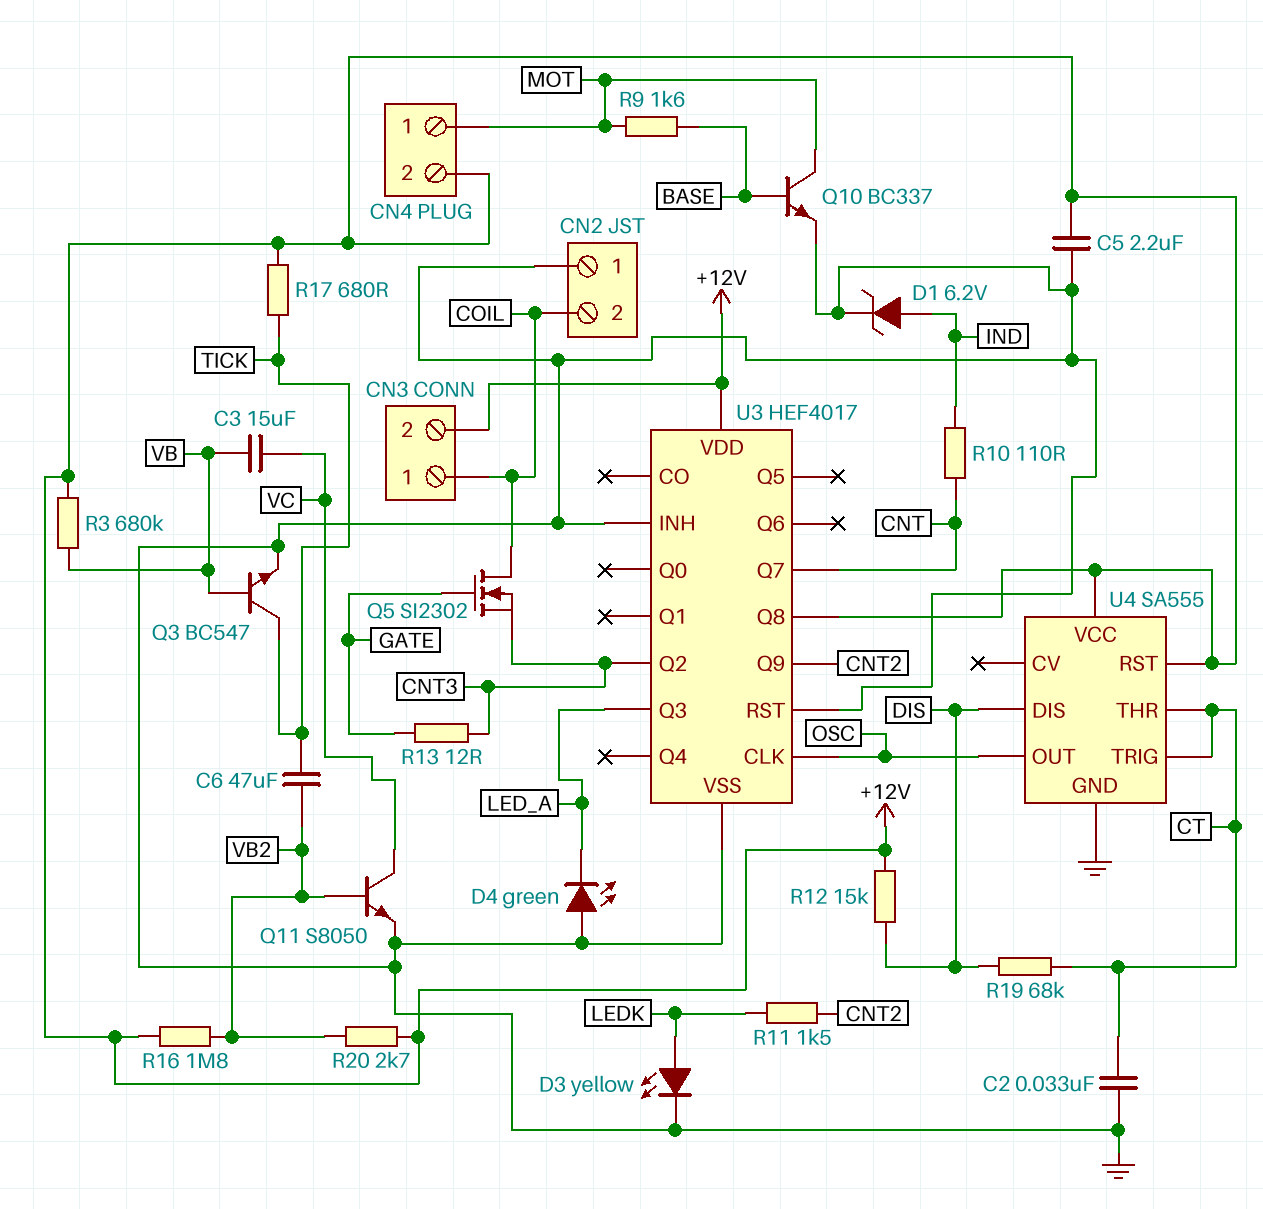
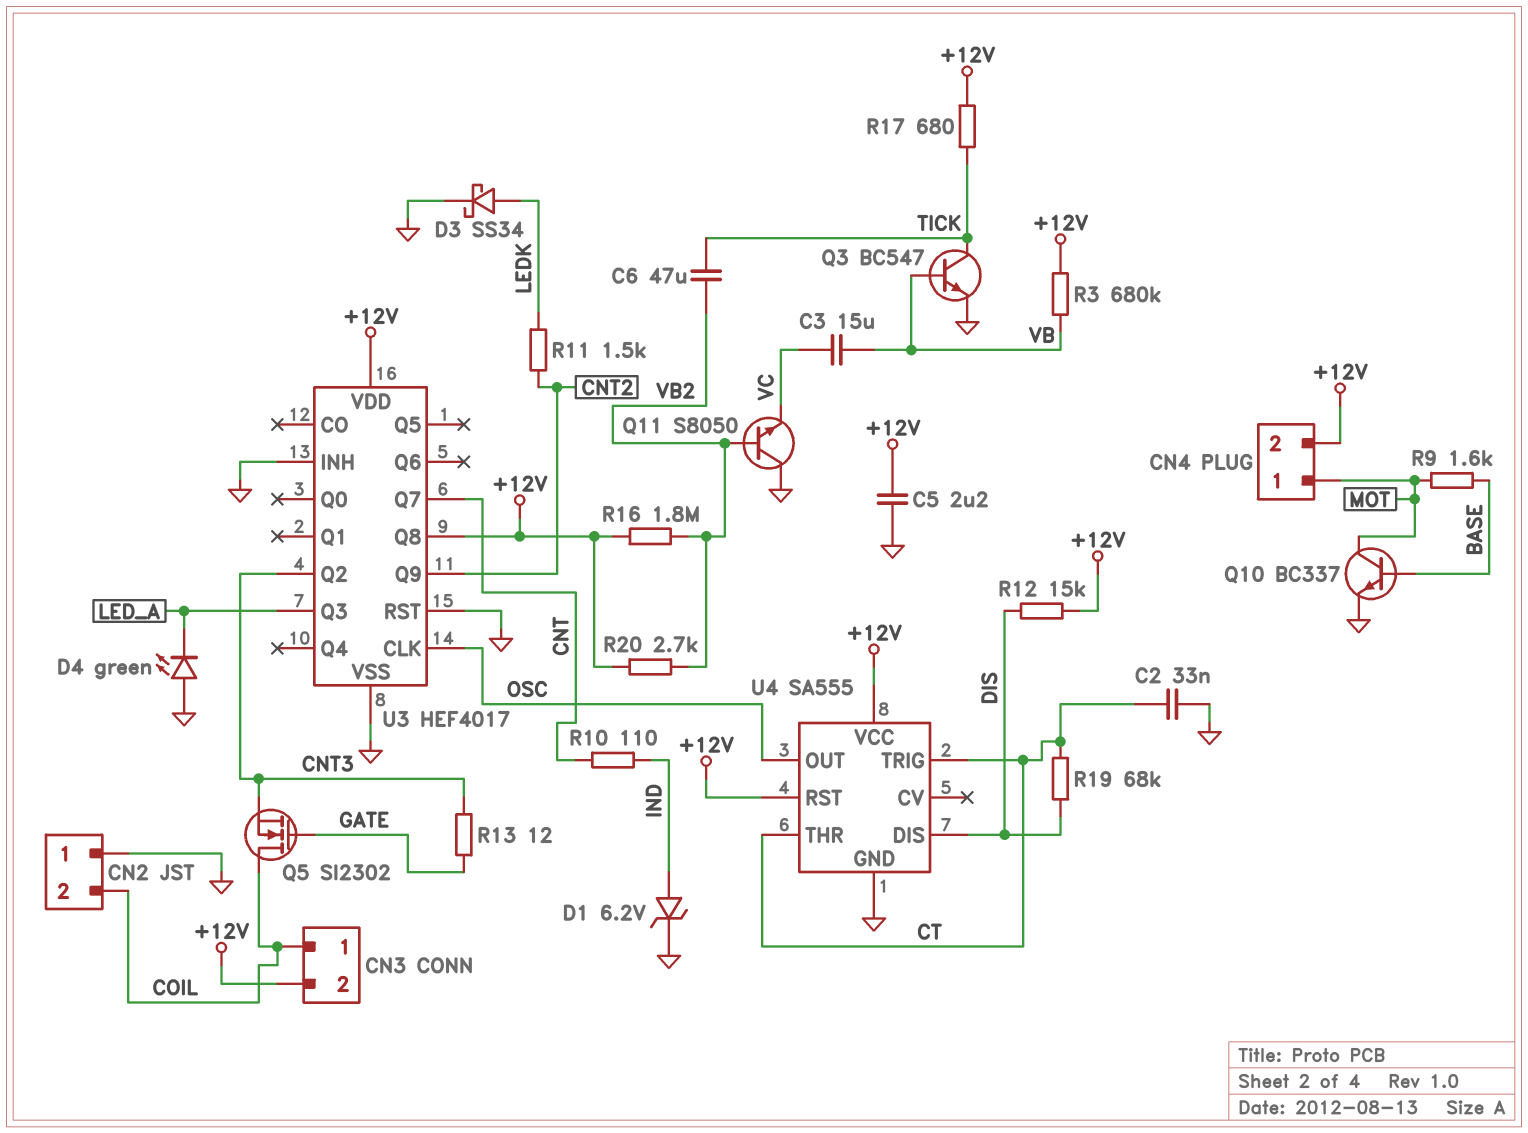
D3: LED yellow (A LEDK, K GND) -> schottky SS34 (A LEDK, K GND)
Q11: NPN S8050 (B VB2, C VC, E GND) -> NPN S8050 (B VB2, C GND, E VC)

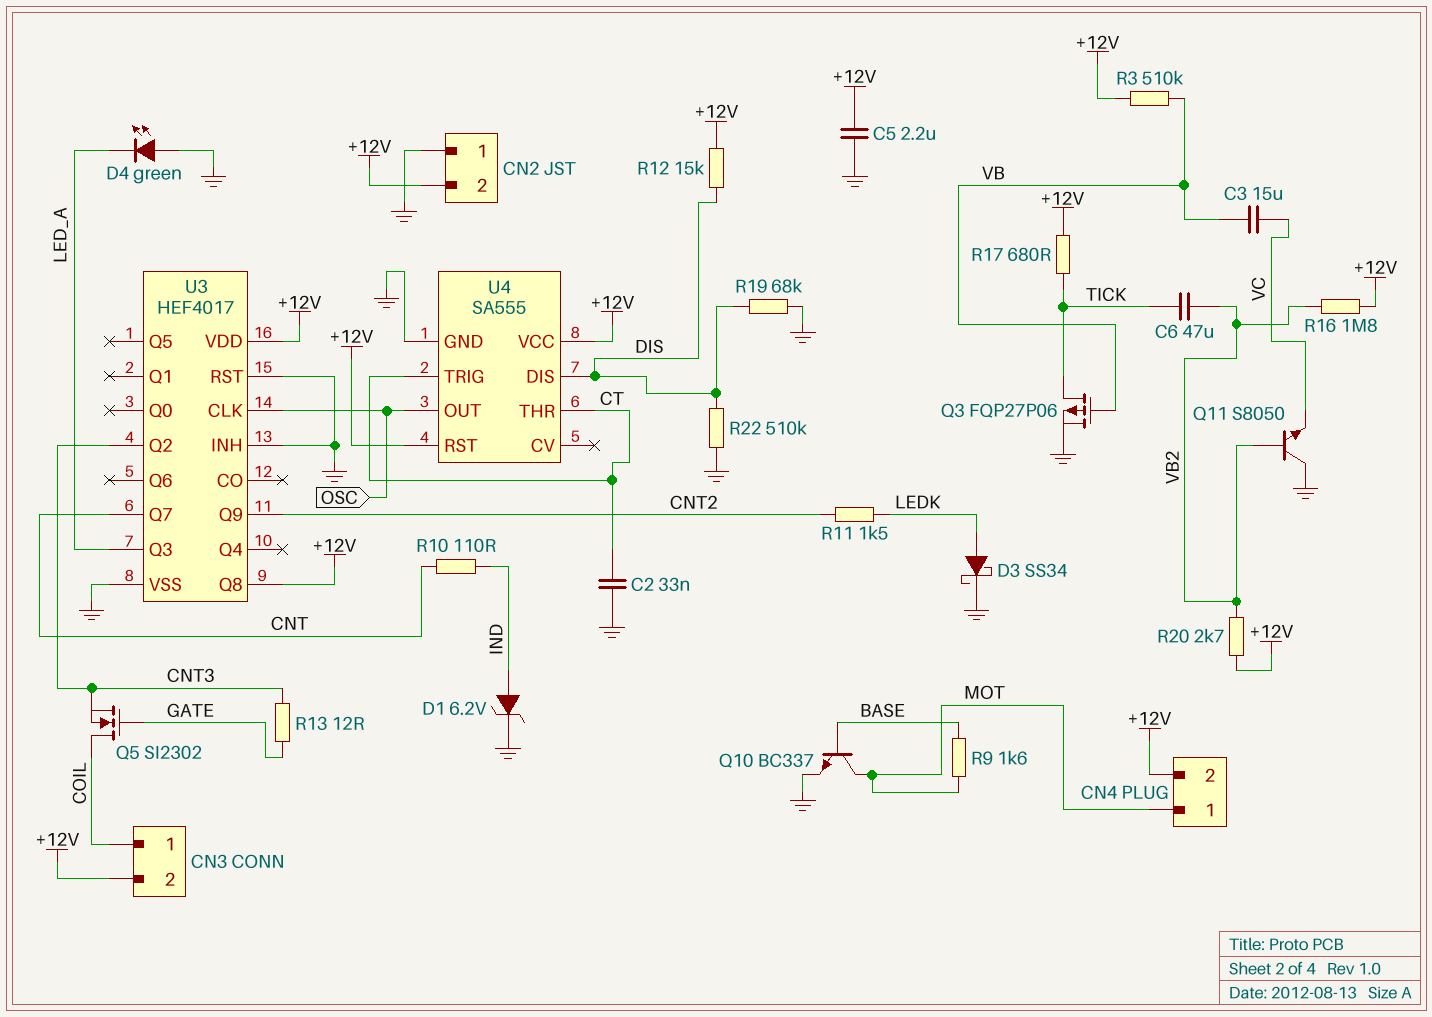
CN2 pin 2: COIL -> +12V
Q3: NPN BC547 (B VB, C TICK, E GND) -> PMOS FQP27P06 (G VB, D TICK, S GND)
R3: 680k (+12V, VB) -> 510k (+12V, VB)
R19: 68k (CT, DIS) -> 68k (DIS, GND)
R22: none -> 510k (DIS, GND)

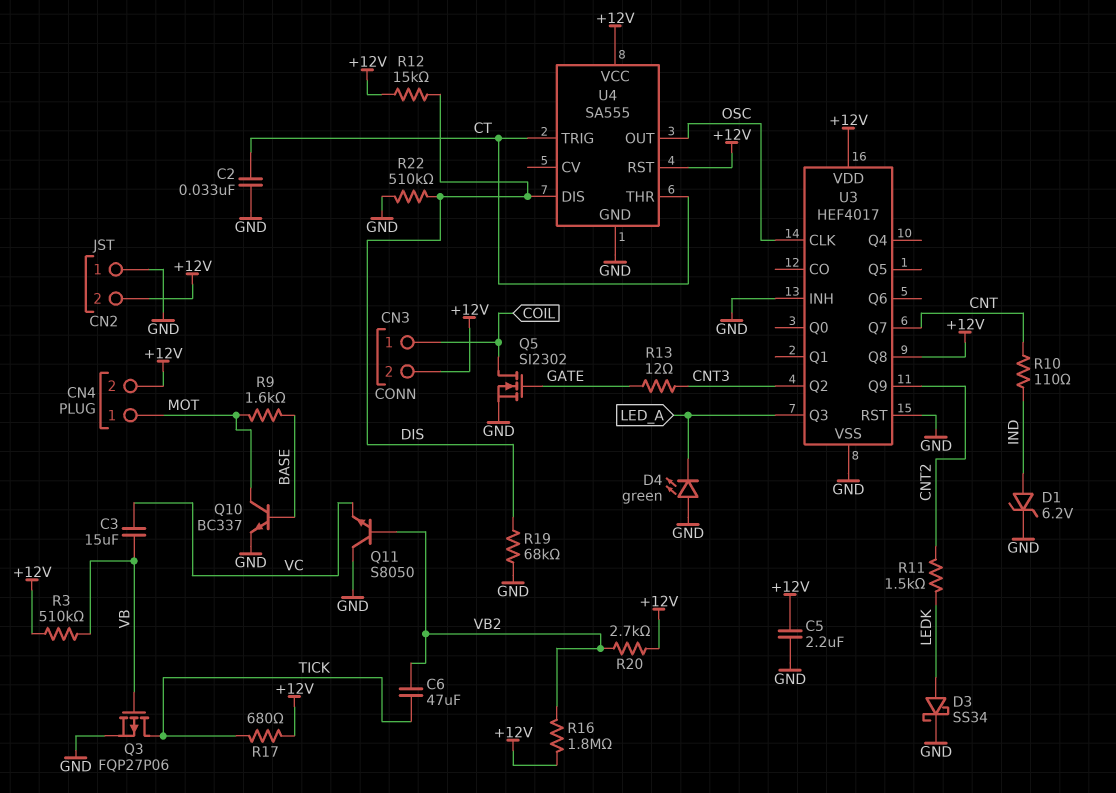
Q5: NMOS SI2302 (G GATE, D COIL, S CNT3) -> NMOS SI2302 (G GATE, D COIL, S GND)

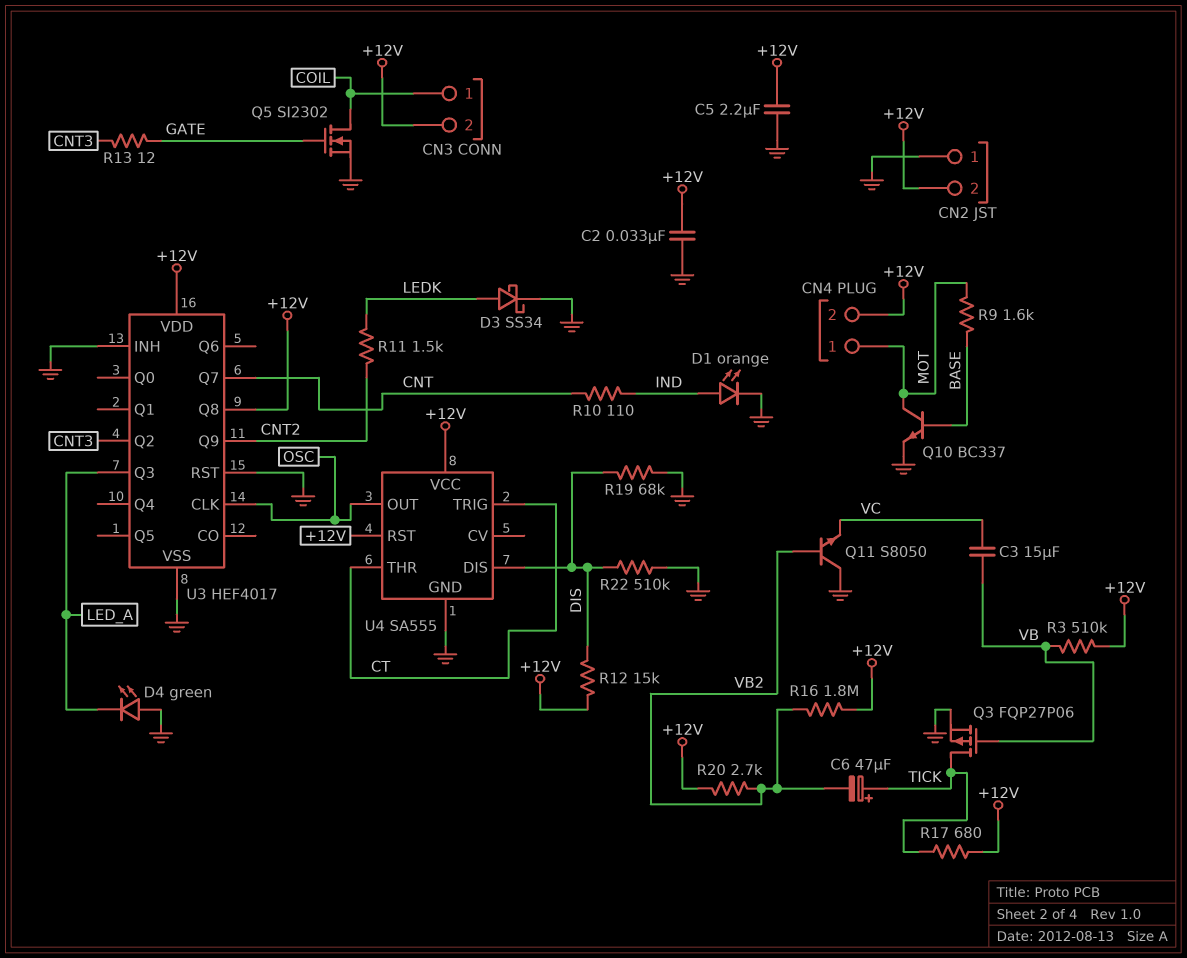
C2: 33nF (CT, GND) -> 33nF (+12V, GND)
C6: 47uF (TICK, VB2) -> 47uF (plus TICK, minus VB2)
D1: zener 6.2V (A IND, K GND) -> LED orange (A IND, K GND)

